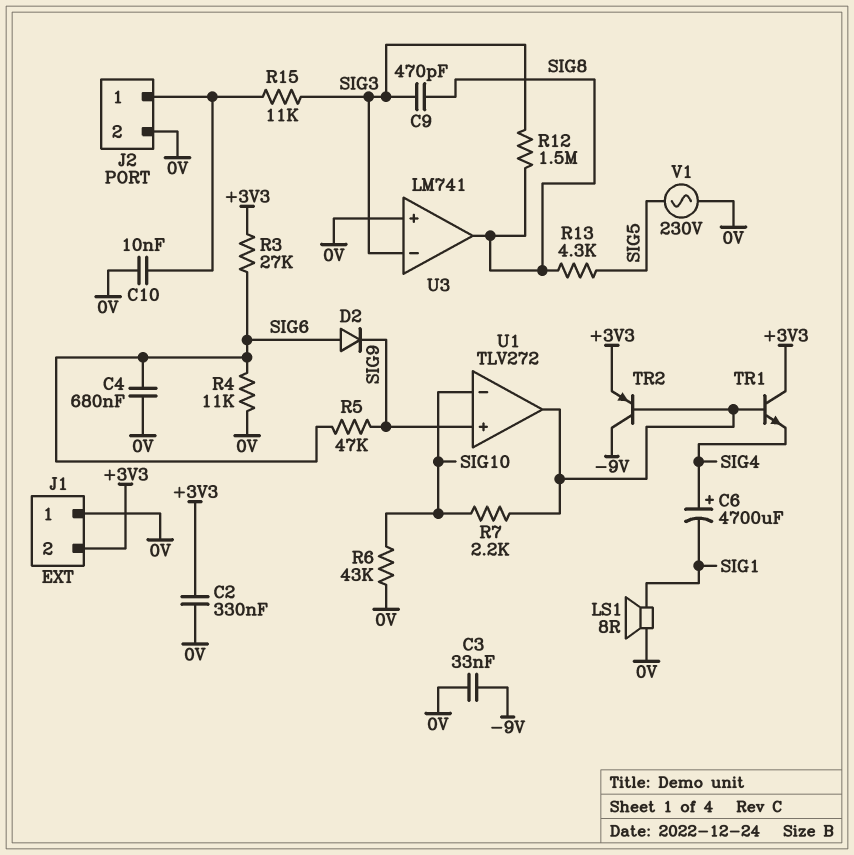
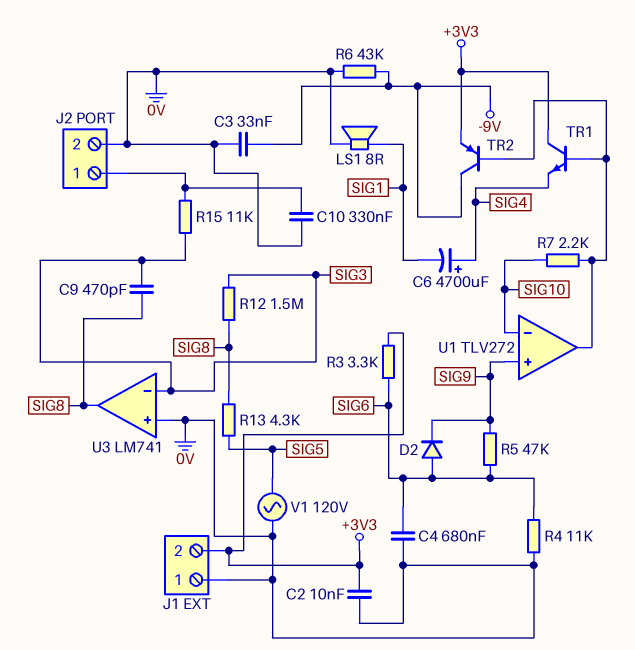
C2: 330nF (+3V3, 0V) -> 10nF (+3V3, 0V)
C10: 10nF (0V, J2/1) -> 330nF (0V, J2/1)
R3: 27k (+3V3, SIG6) -> 3.3k (+3V3, SIG6)
R6: 43k (0V, SIG10) -> 43k (-9V, 0V)
V1: AC 230V (0V, SIG5) -> AC 120V (0V, SIG5)

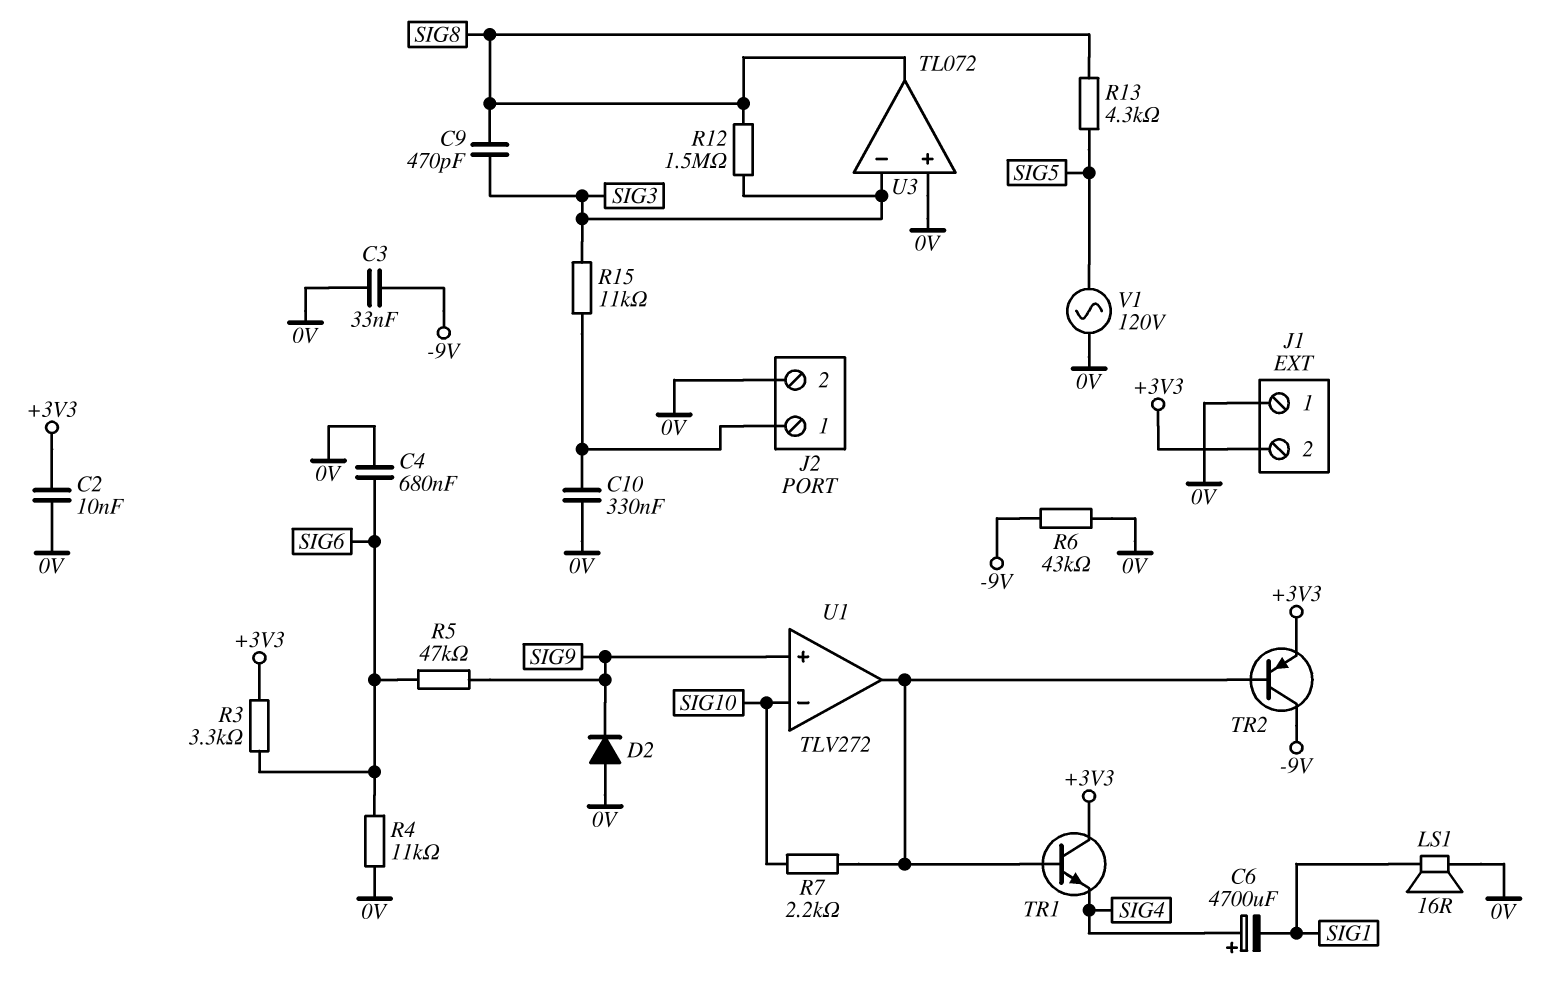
D2: diode (A SIG6, K SIG9) -> diode (A 0V, K SIG9)
LS1: speaker 8R (0V, SIG1) -> speaker 16R (0V, SIG1)
U3: LM741 -> TL072

